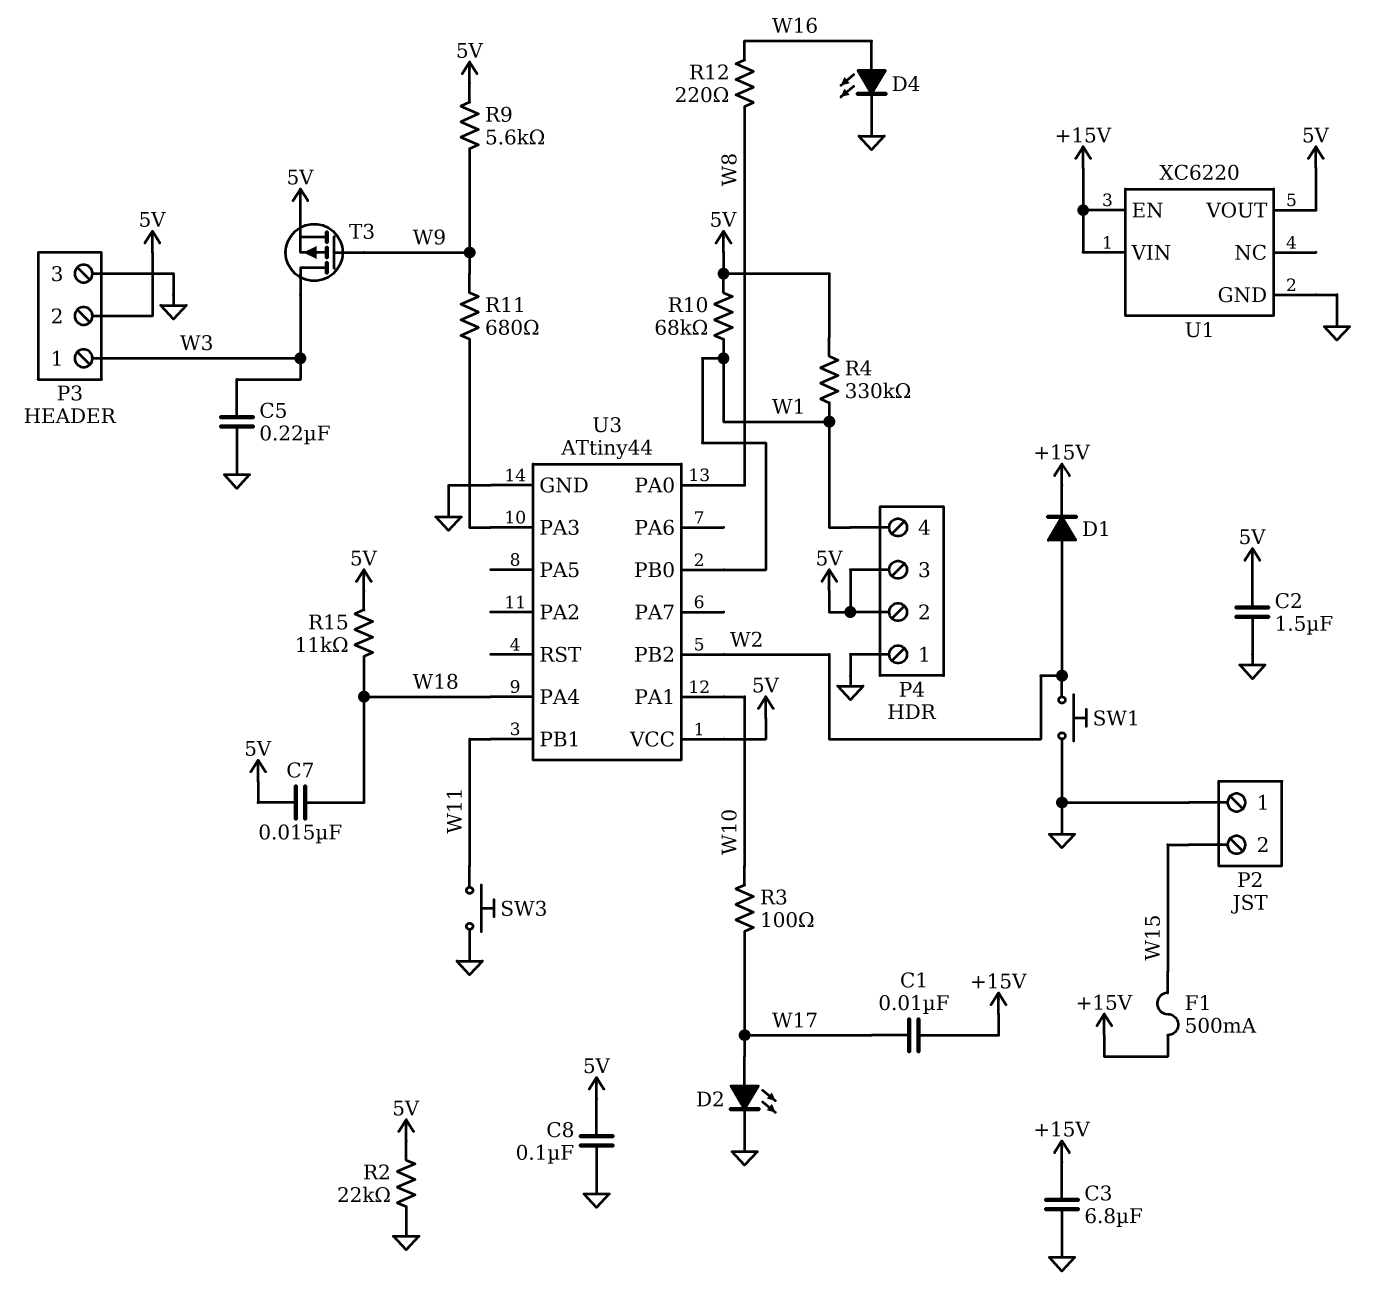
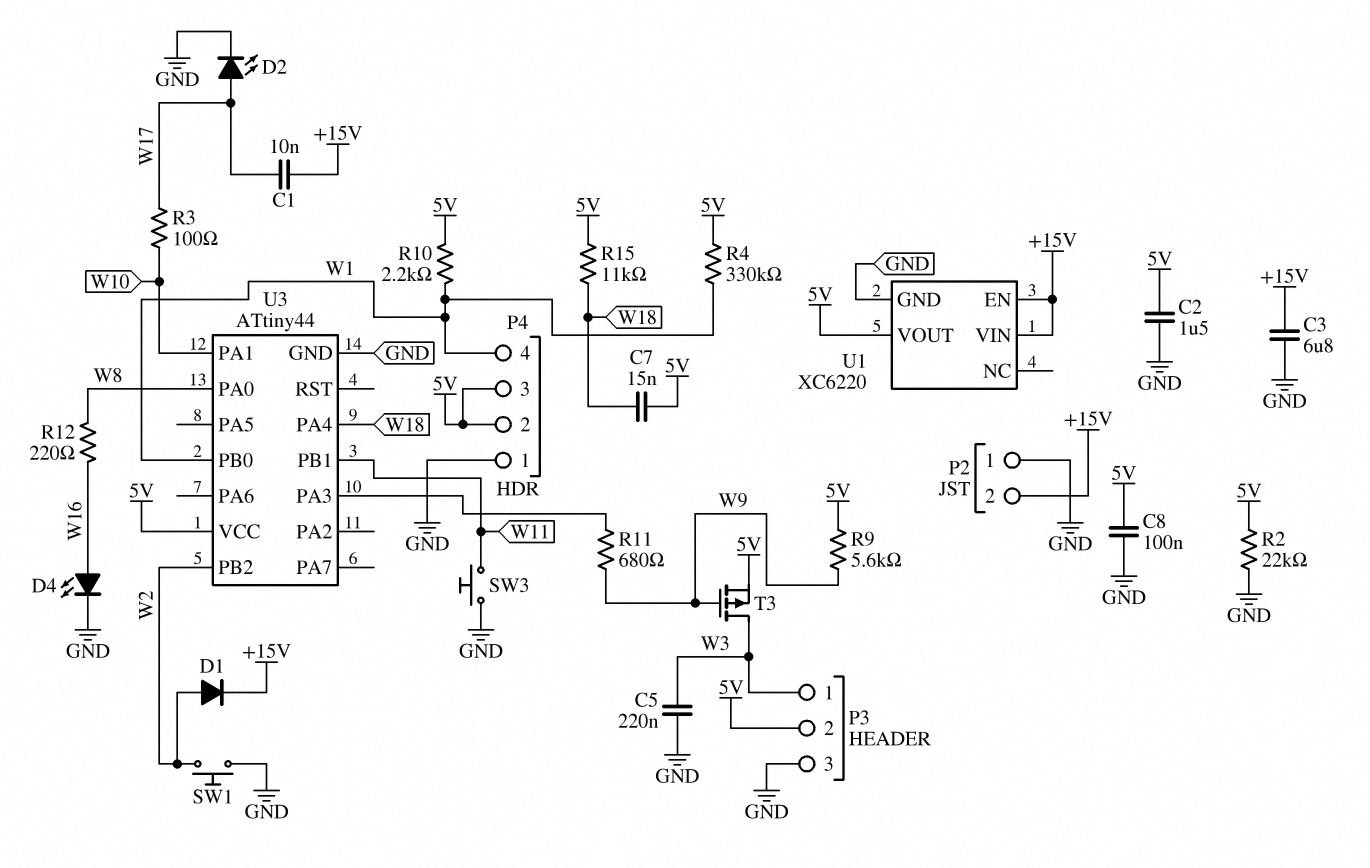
F1: 500mA (+15V, W15) -> none
P2 pin 2: W15 -> +15V
R10: 68k (5V, W1) -> 2.2k (5V, W1)

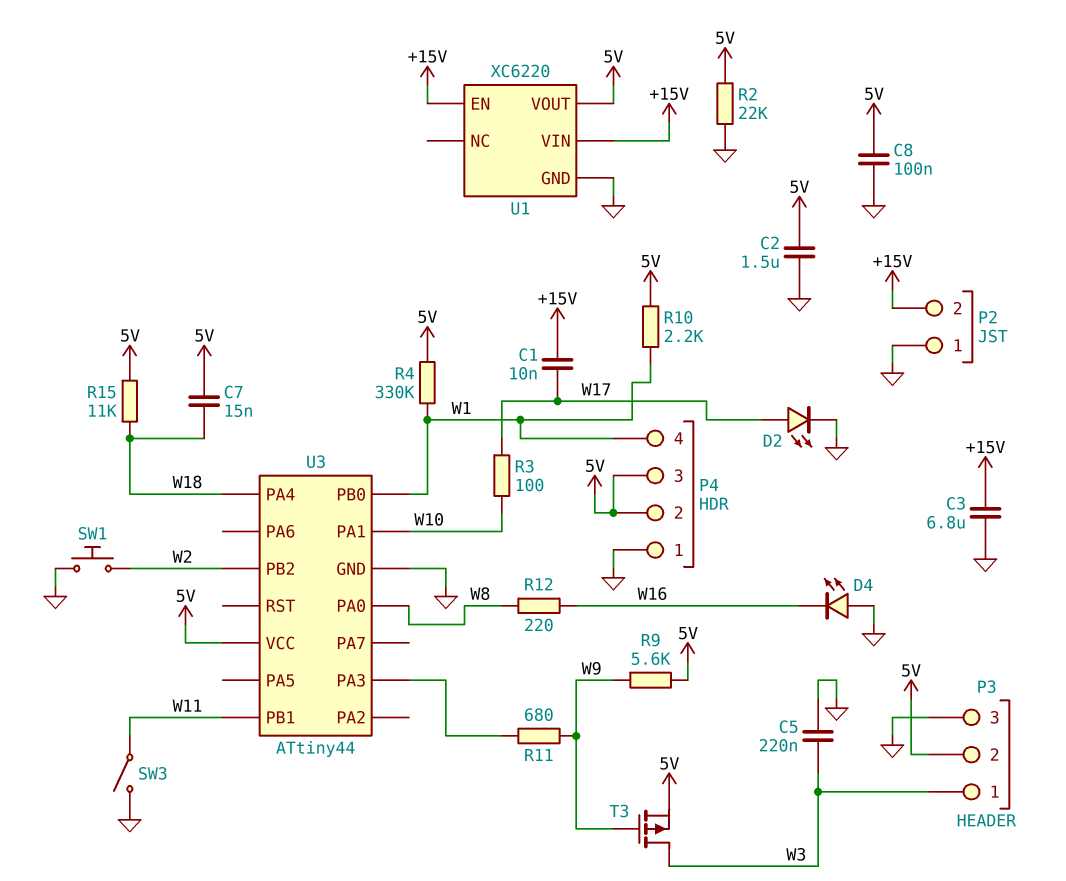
D1: diode (A W2, K +15V) -> none
D4: LED (A W16, K GND) -> LED (A GND, K W16)
SW3: button (GND, W11) -> switch (GND, W11)

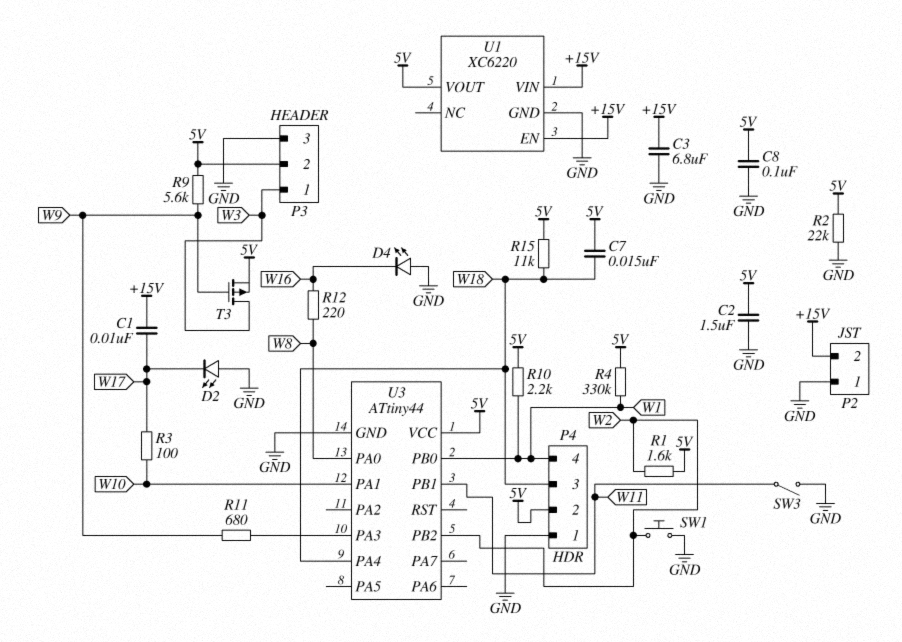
C5: 220nF (GND, W3) -> none
D2: LED (A W17, K GND) -> LED (A GND, K W17)
P4 pin 3: 5V -> W18
R1: none -> 1.6k (5V, W2)

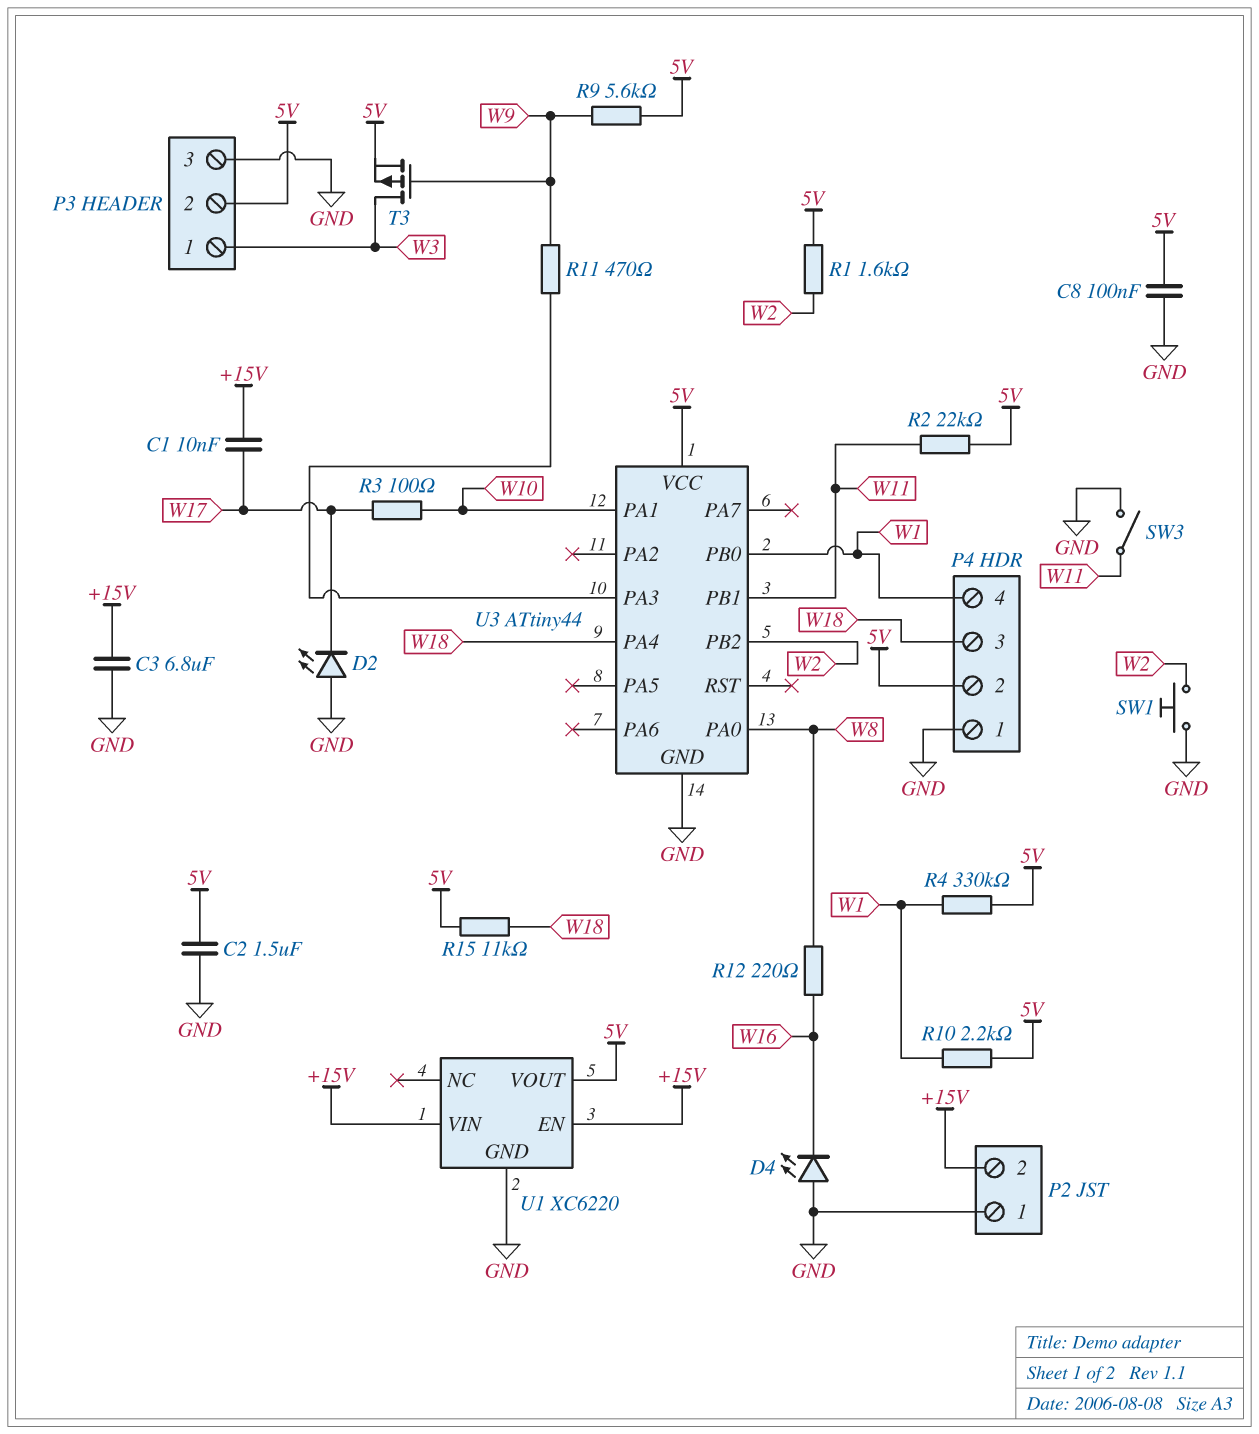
C7: 15nF (5V, W18) -> none
R2: 22k (5V, GND) -> 22k (5V, W11)
R11: 680 (U3/PA3, W9) -> 470 (U3/PA3, W9)

